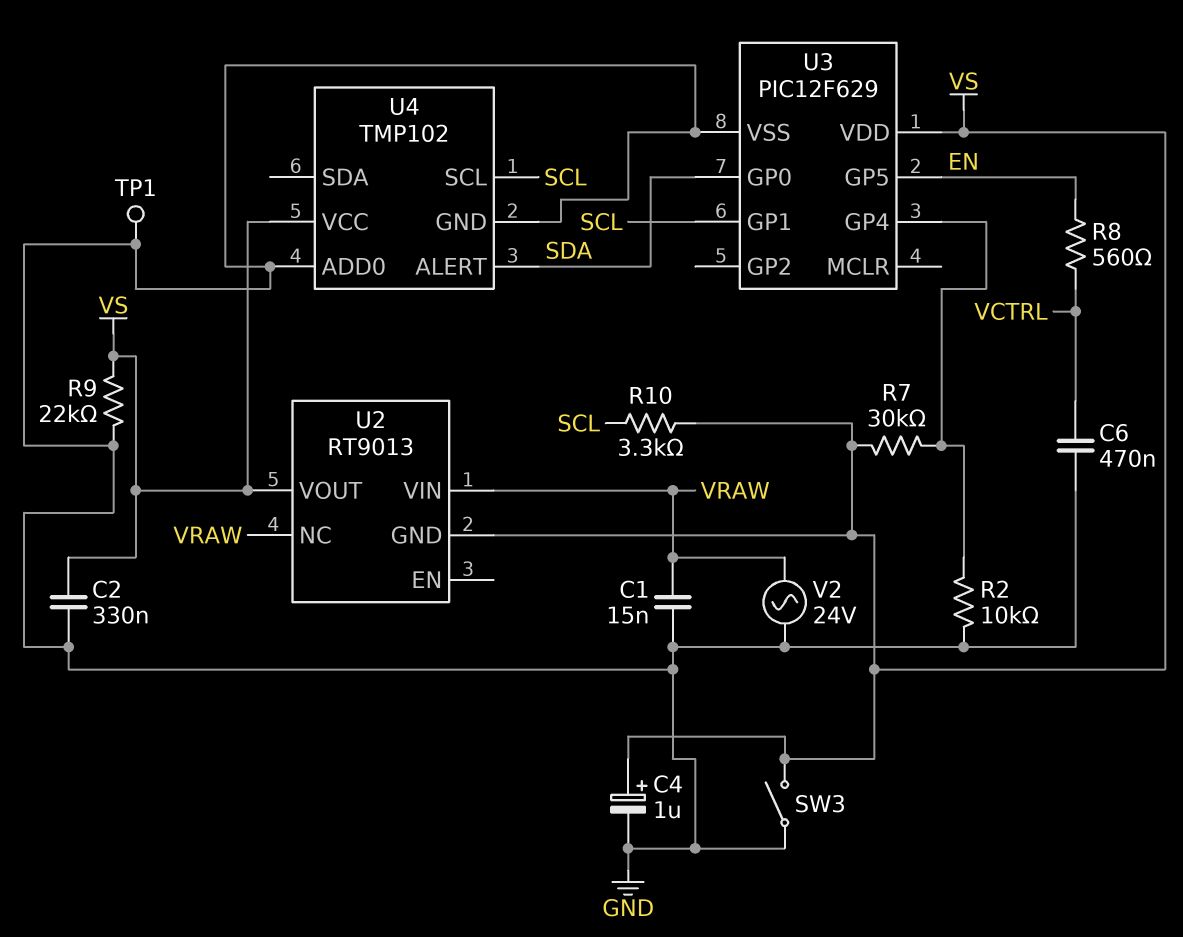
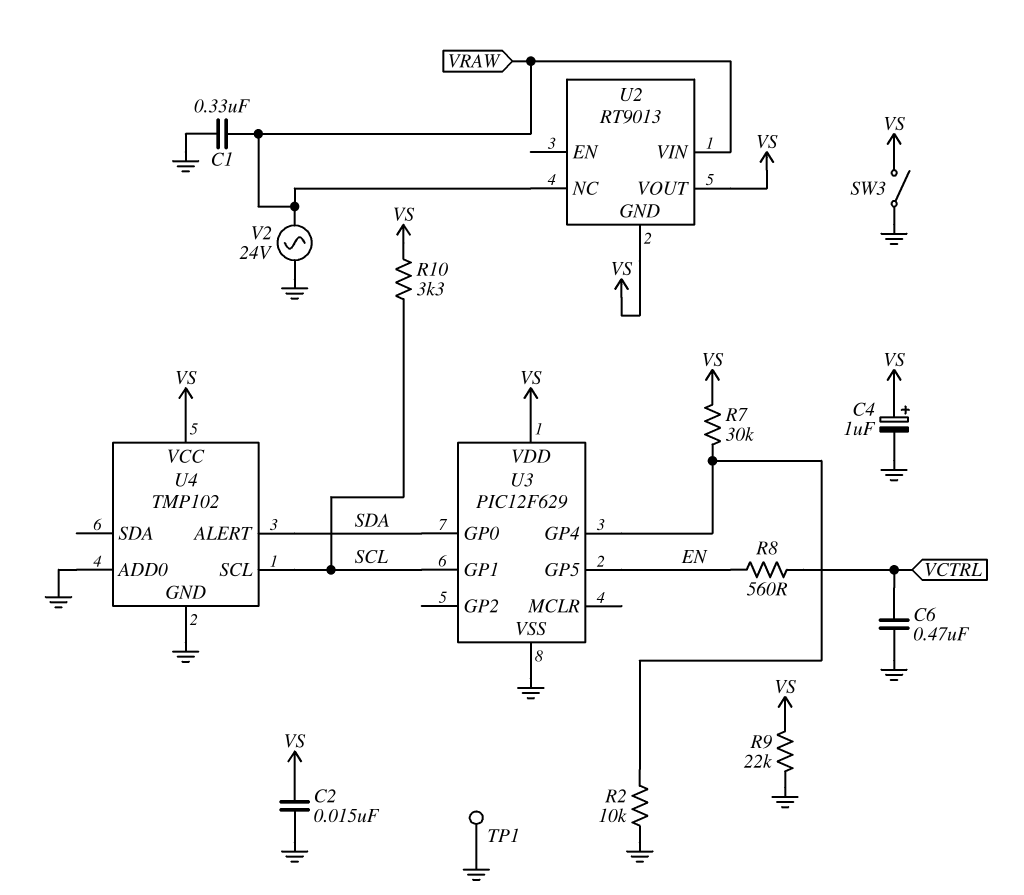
C1: 15nF (GND, VRAW) -> 330nF (GND, VRAW)
C2: 330nF (GND, VS) -> 15nF (GND, VS)

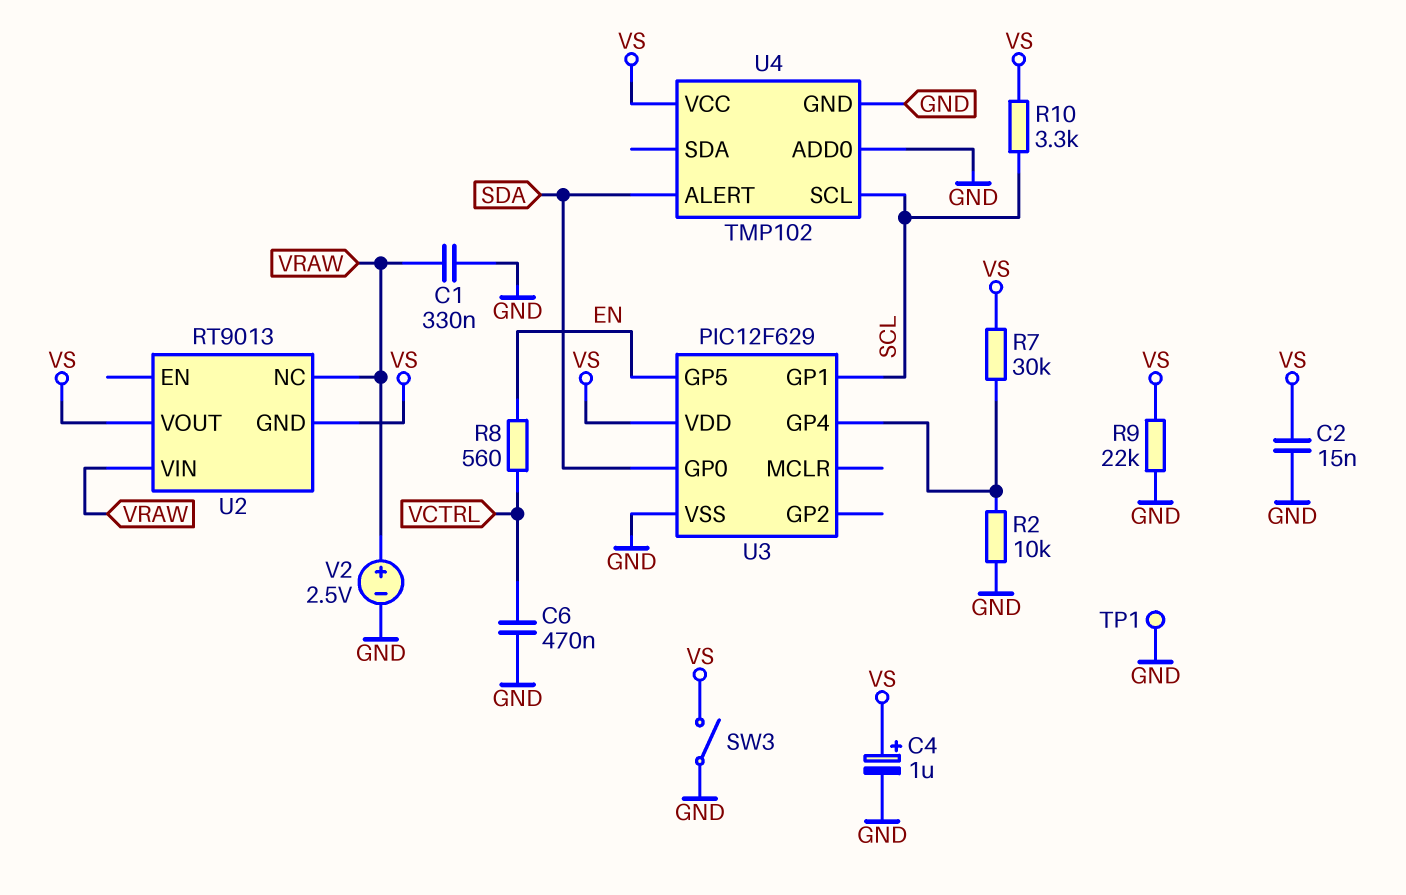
V2: AC 24V (GND, VRAW) -> 2.5V (plus VRAW, minus GND)

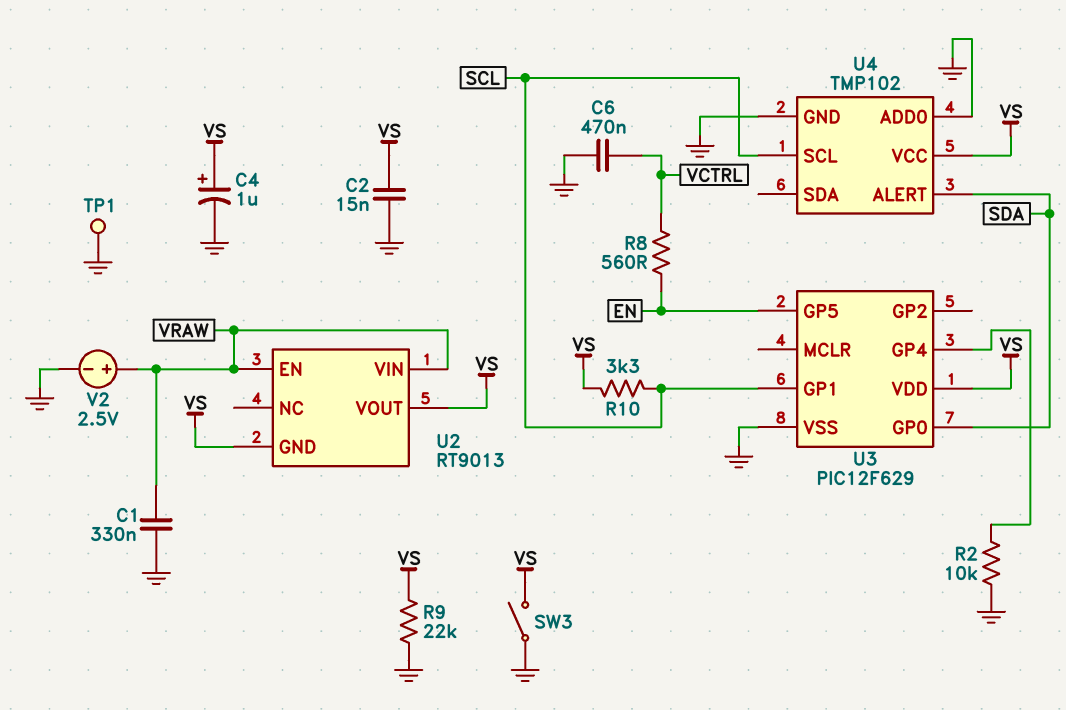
R7: 30k (U3/GP4, VS) -> none
U2 pin EN: none -> VRAW
U2 pin NC: VRAW -> none

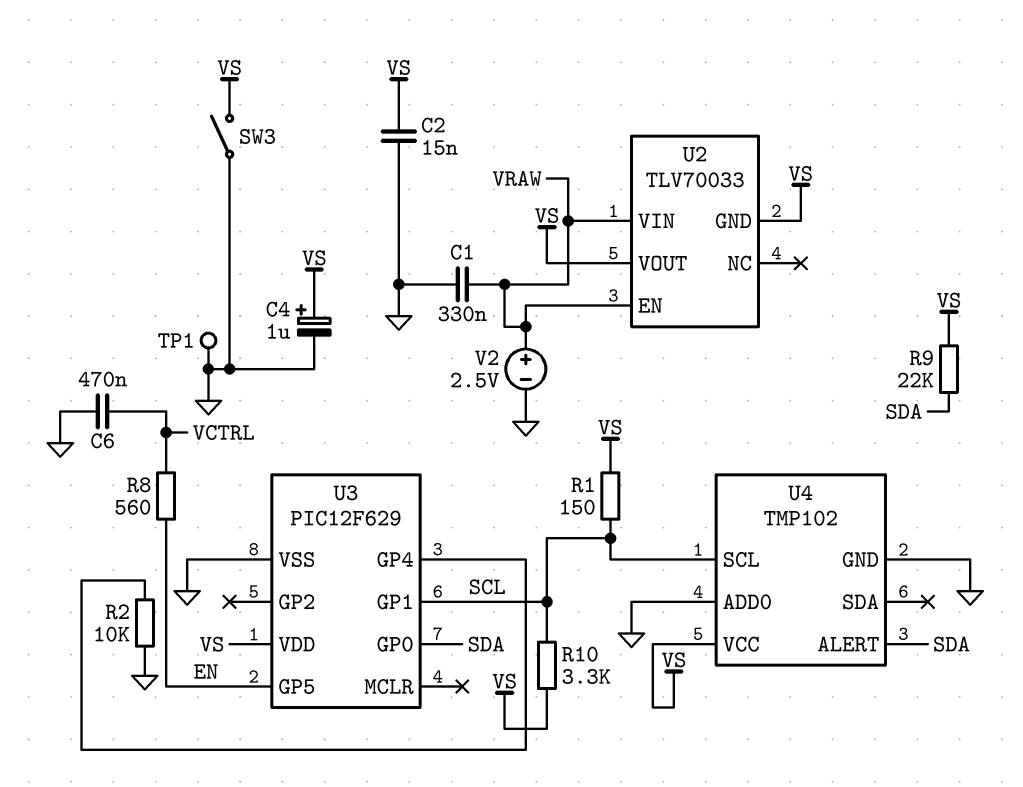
R1: none -> 150 (SCL, VS)
R9: 22k (GND, VS) -> 22k (SDA, VS)
U2: RT9013 -> TLV70033

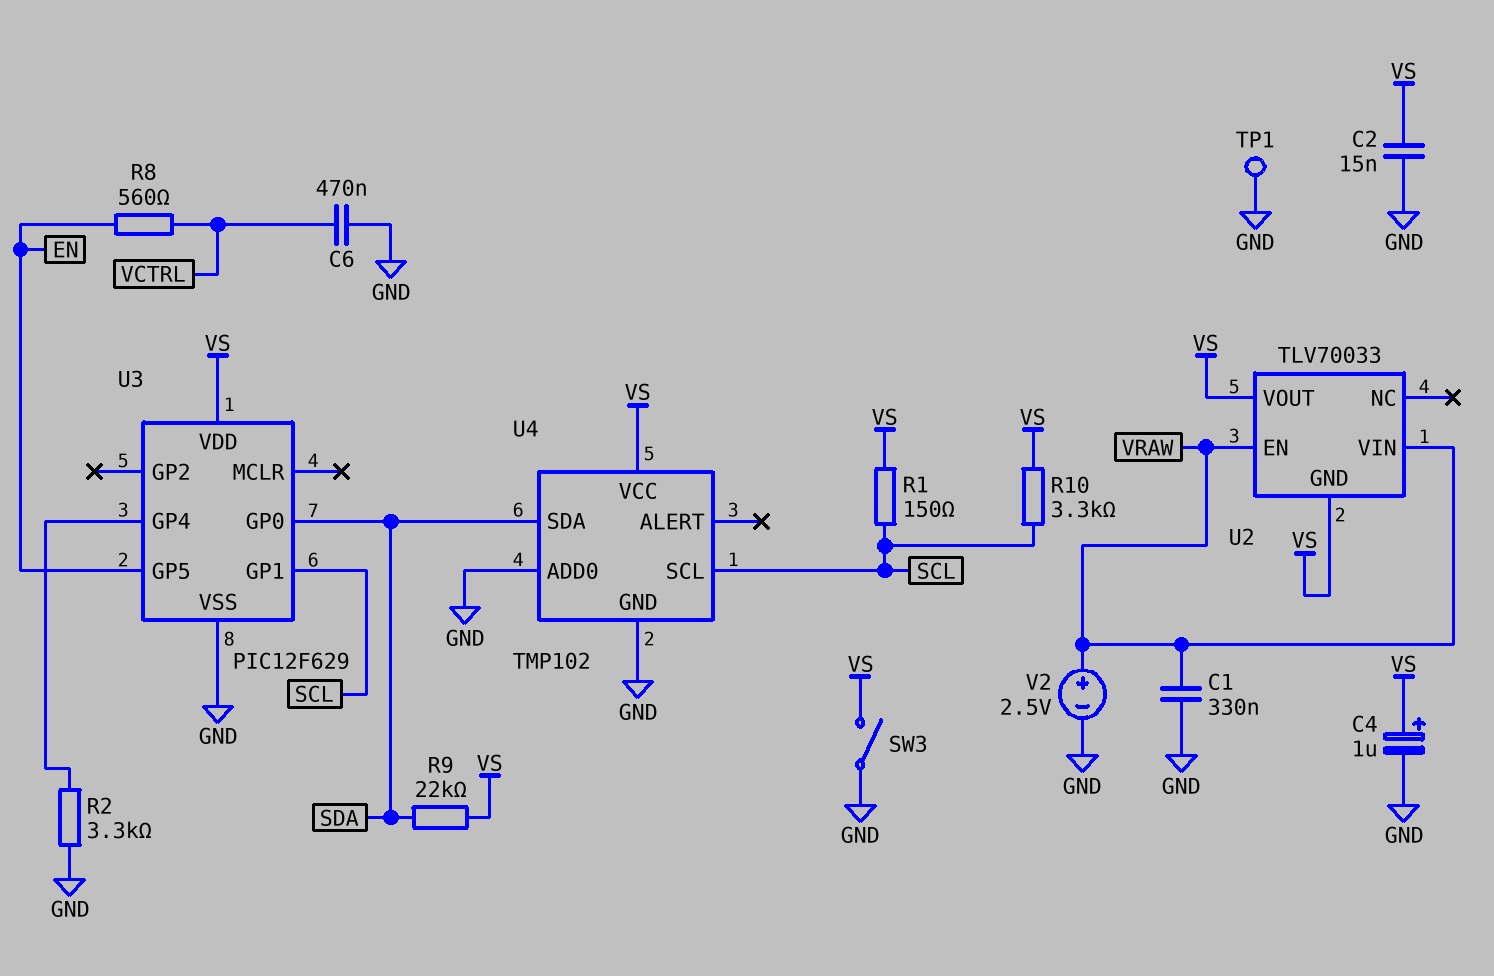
R2: 10k (GND, U3/GP4) -> 3.3k (GND, U3/GP4)
U4 pin ALERT: SDA -> none
U4 pin SDA: none -> SDA

